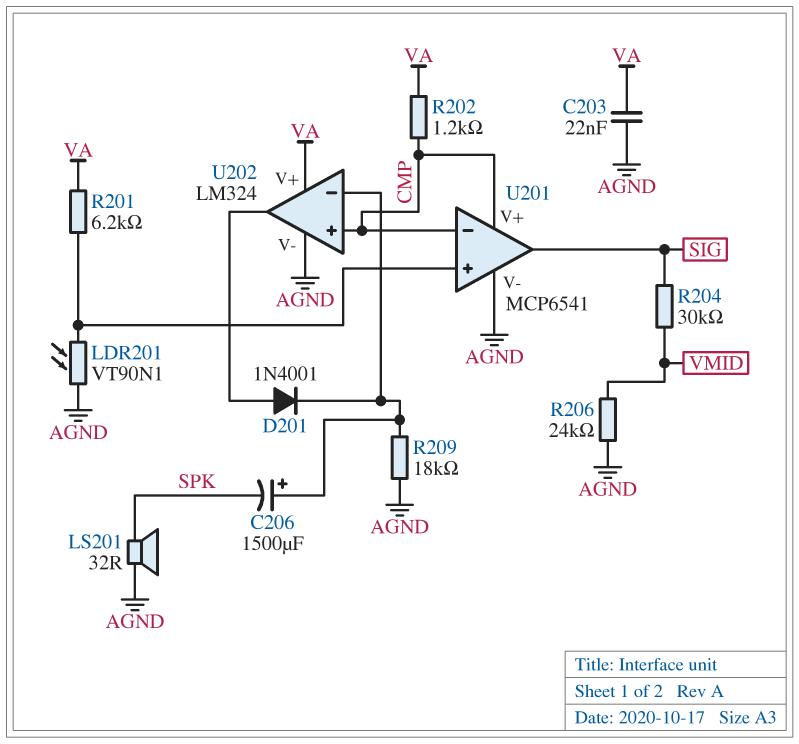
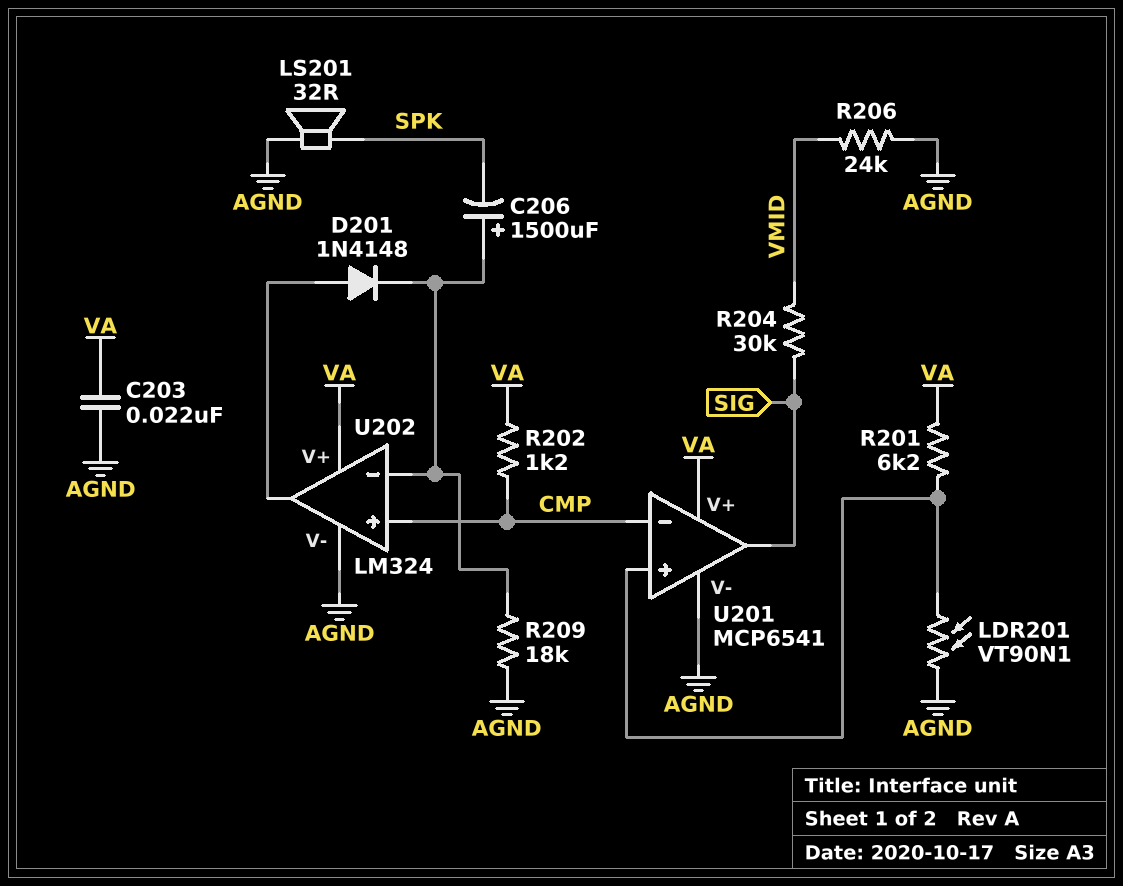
D201: diode 1N4001 (A U202/out, K U202/in-) -> diode 1N4148 (A U202/out, K U202/in-)
U201 pin V+: CMP -> VA

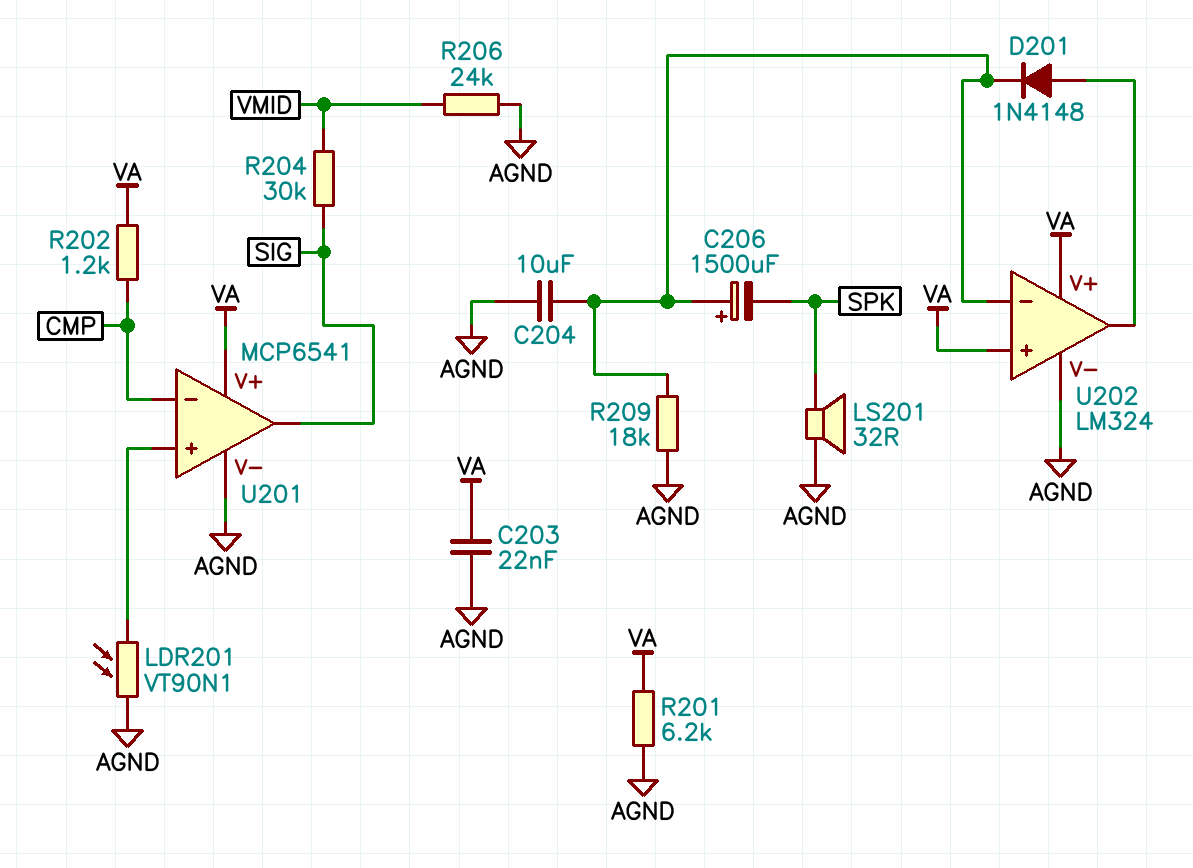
C204: none -> 10uF (AGND, U202/in-)
R201: 6.2k (U201/in+, VA) -> 6.2k (AGND, VA)
U202 pin in+: CMP -> VA

